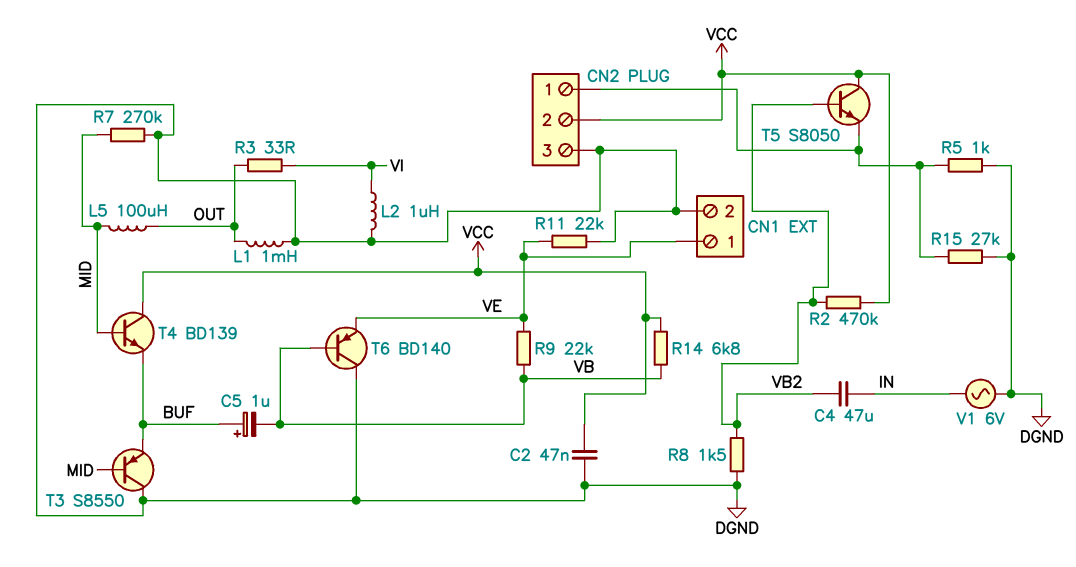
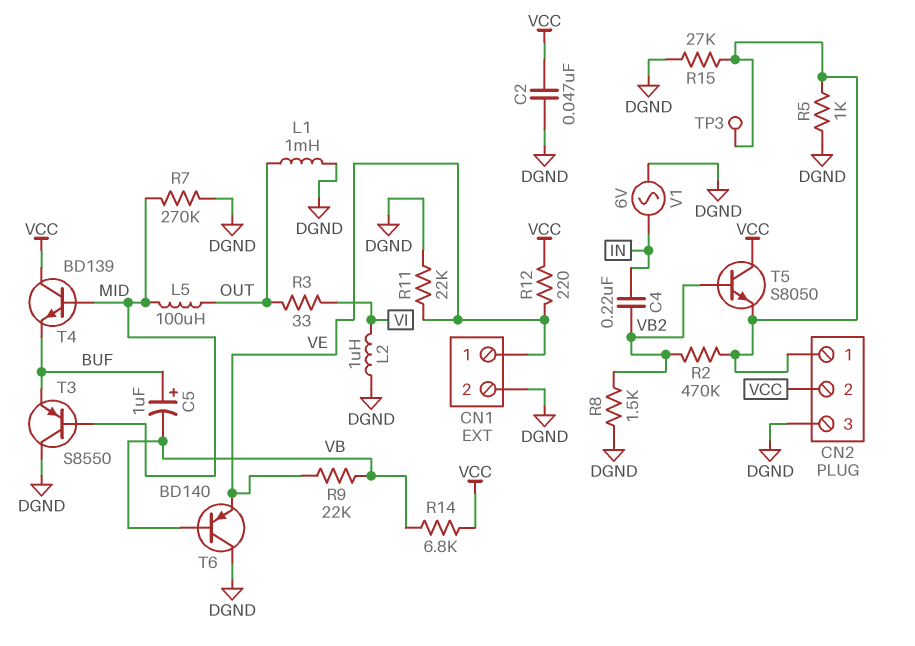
C4: 47uF (IN, VB2) -> 220nF (IN, VB2)
R2: 470k (VB2, VCC) -> 470k (CN2/1, VB2)
R12: none -> 220 (VCC, VE)
TP3: none -> test point (CN2/1)

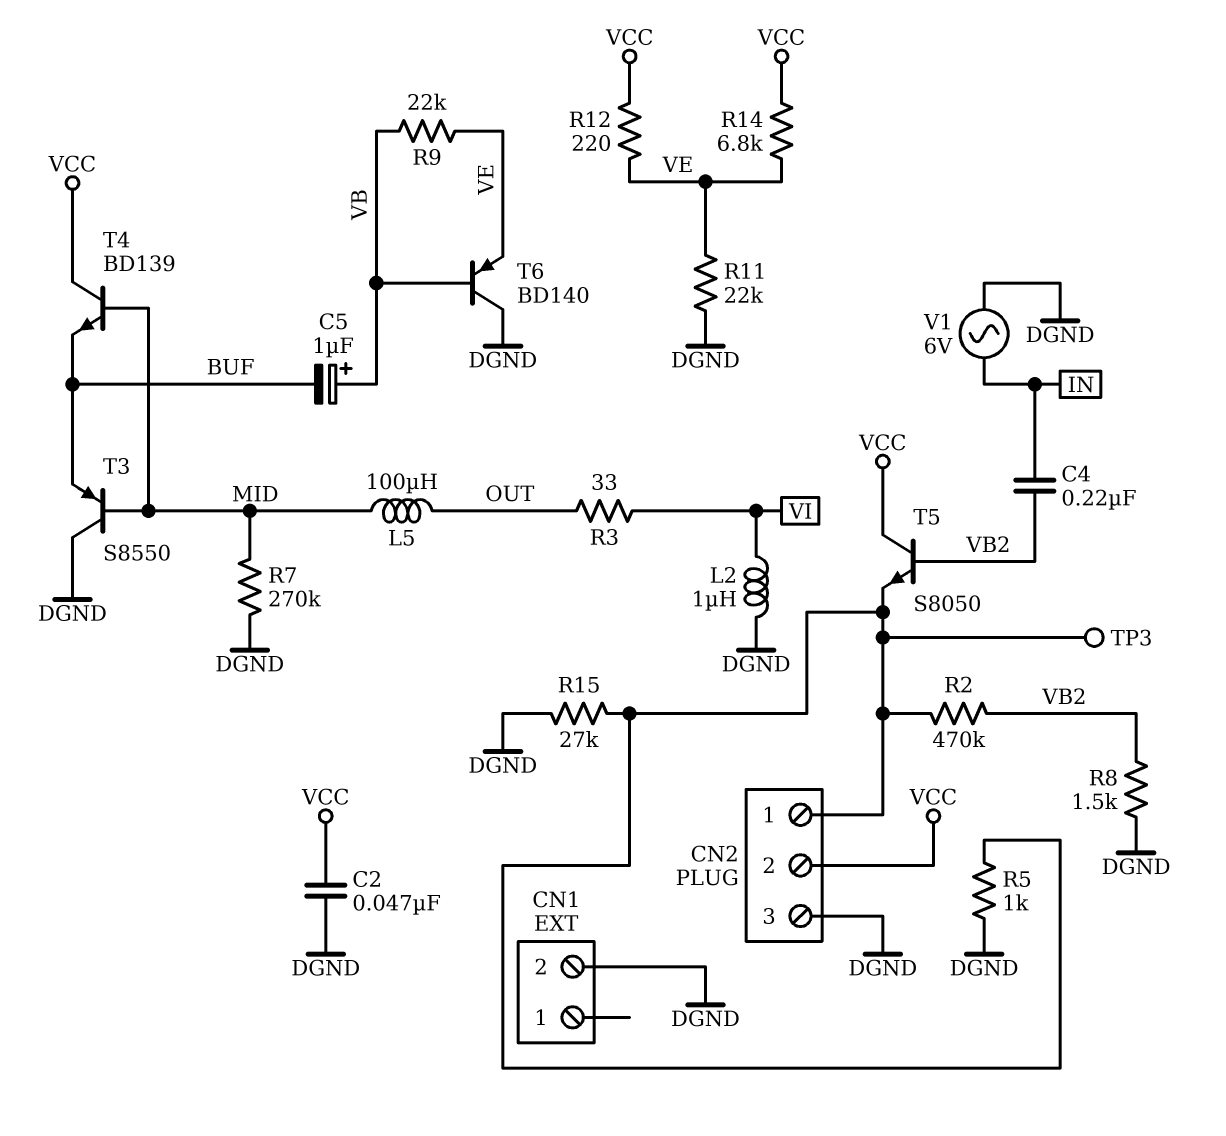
C5: 1uF (plus BUF, minus VB) -> 1uF (plus VB, minus BUF)
CN1 pin 1: VE -> none
L1: 1mH (DGND, OUT) -> none
R14: 6.8k (VB, VCC) -> 6.8k (VCC, VE)

